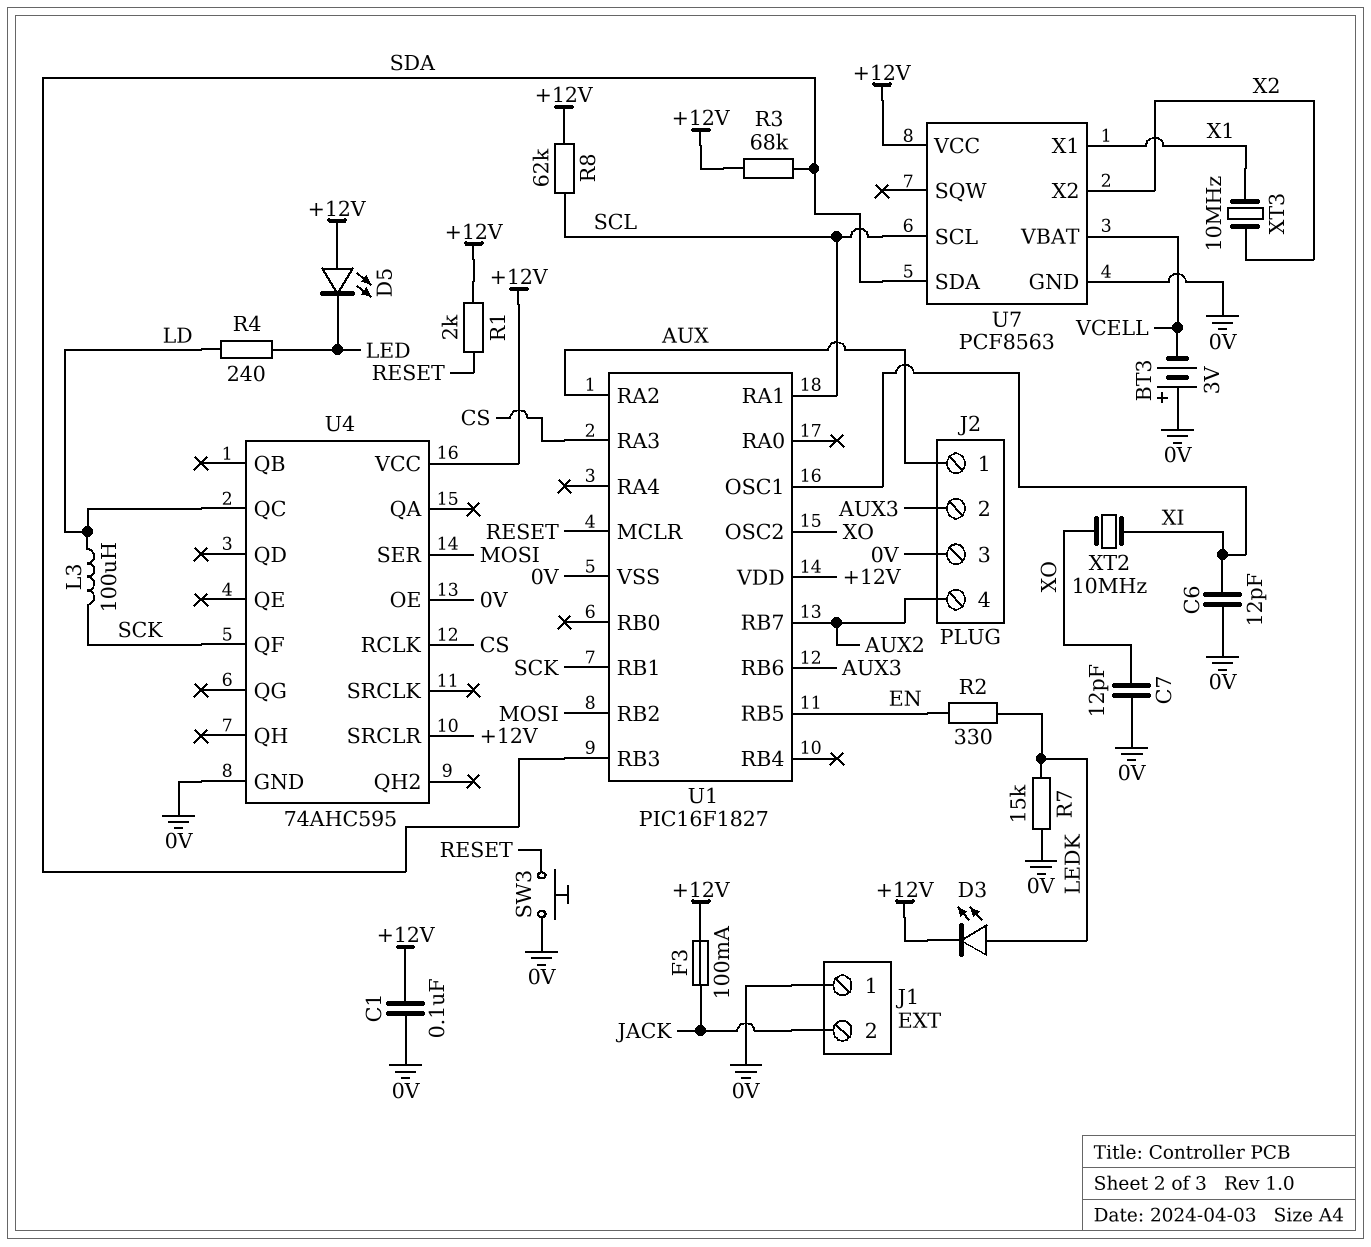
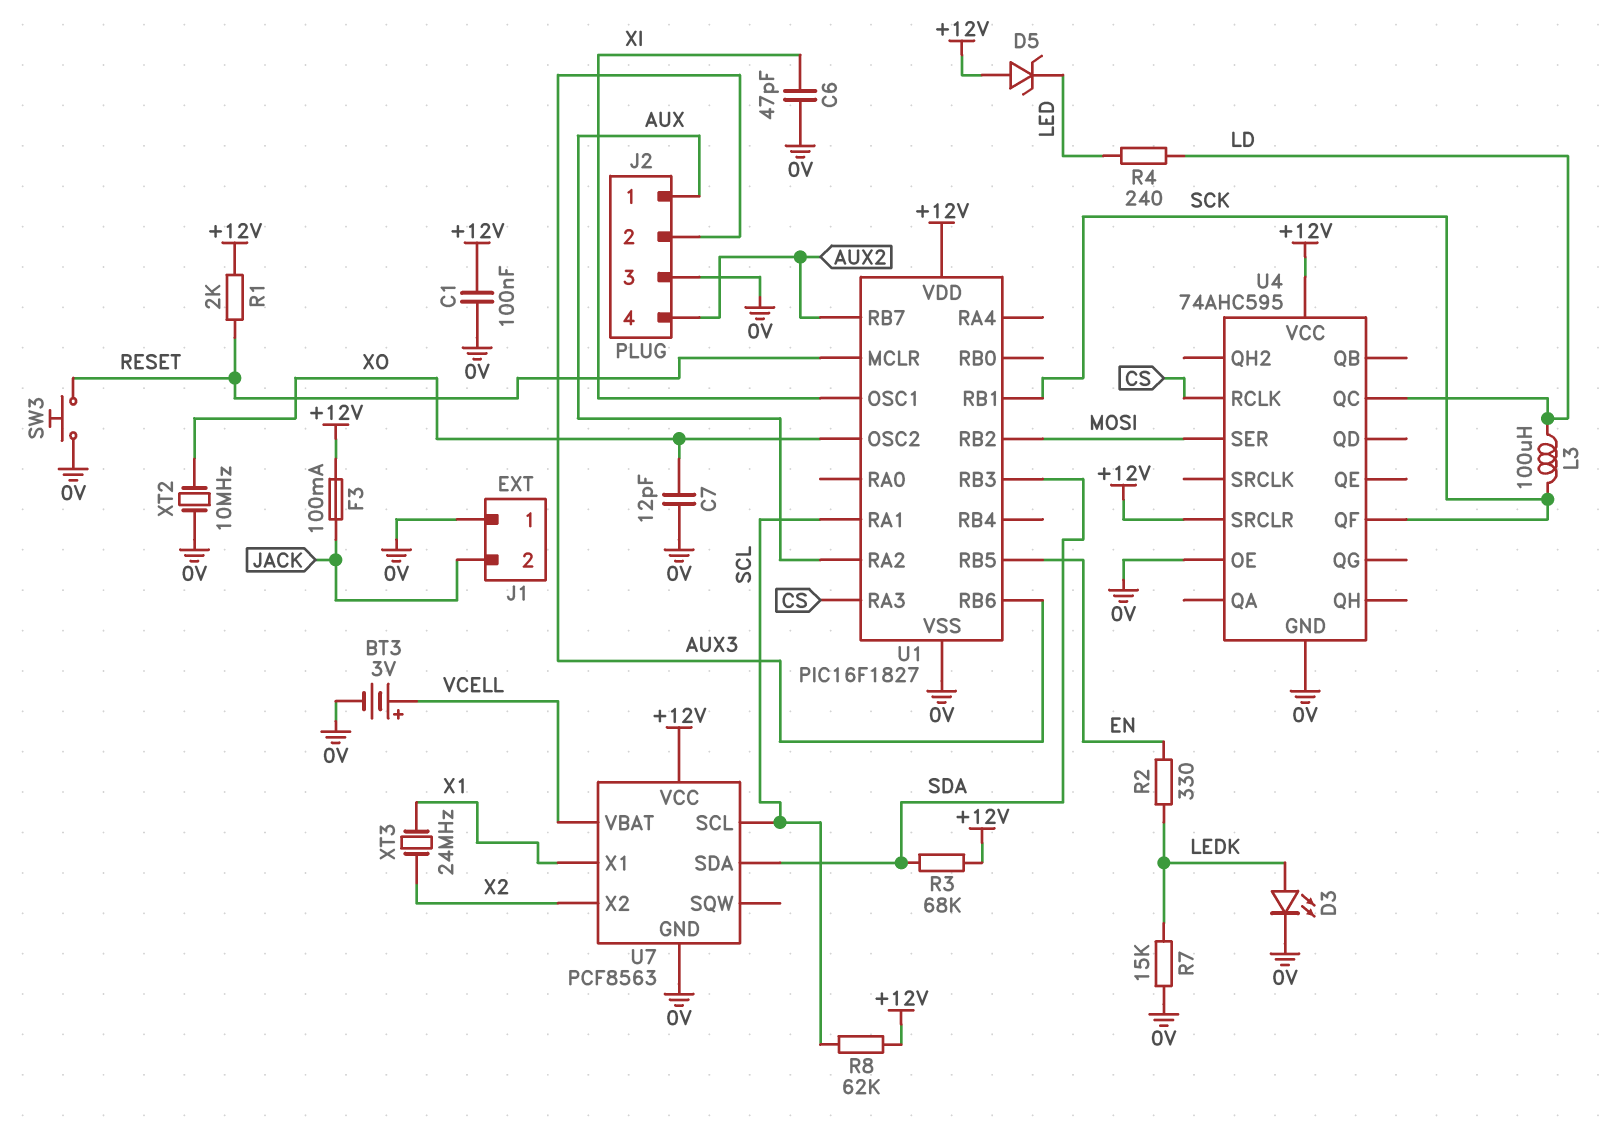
BT3: 3V (plus 0V, minus VCELL) -> 3V (plus VCELL, minus 0V)
C6: 12pF (0V, XI) -> 47pF (0V, XI)
D3: LED (A LEDK, K +12V) -> LED (A LEDK, K 0V)
D5: LED (A +12V, K LED) -> zener (A +12V, K LED)
XT2: 10MHz (XI, XO) -> 10MHz (0V, XO)
XT3: 10MHz (X1, X2) -> 24MHz (X1, X2)

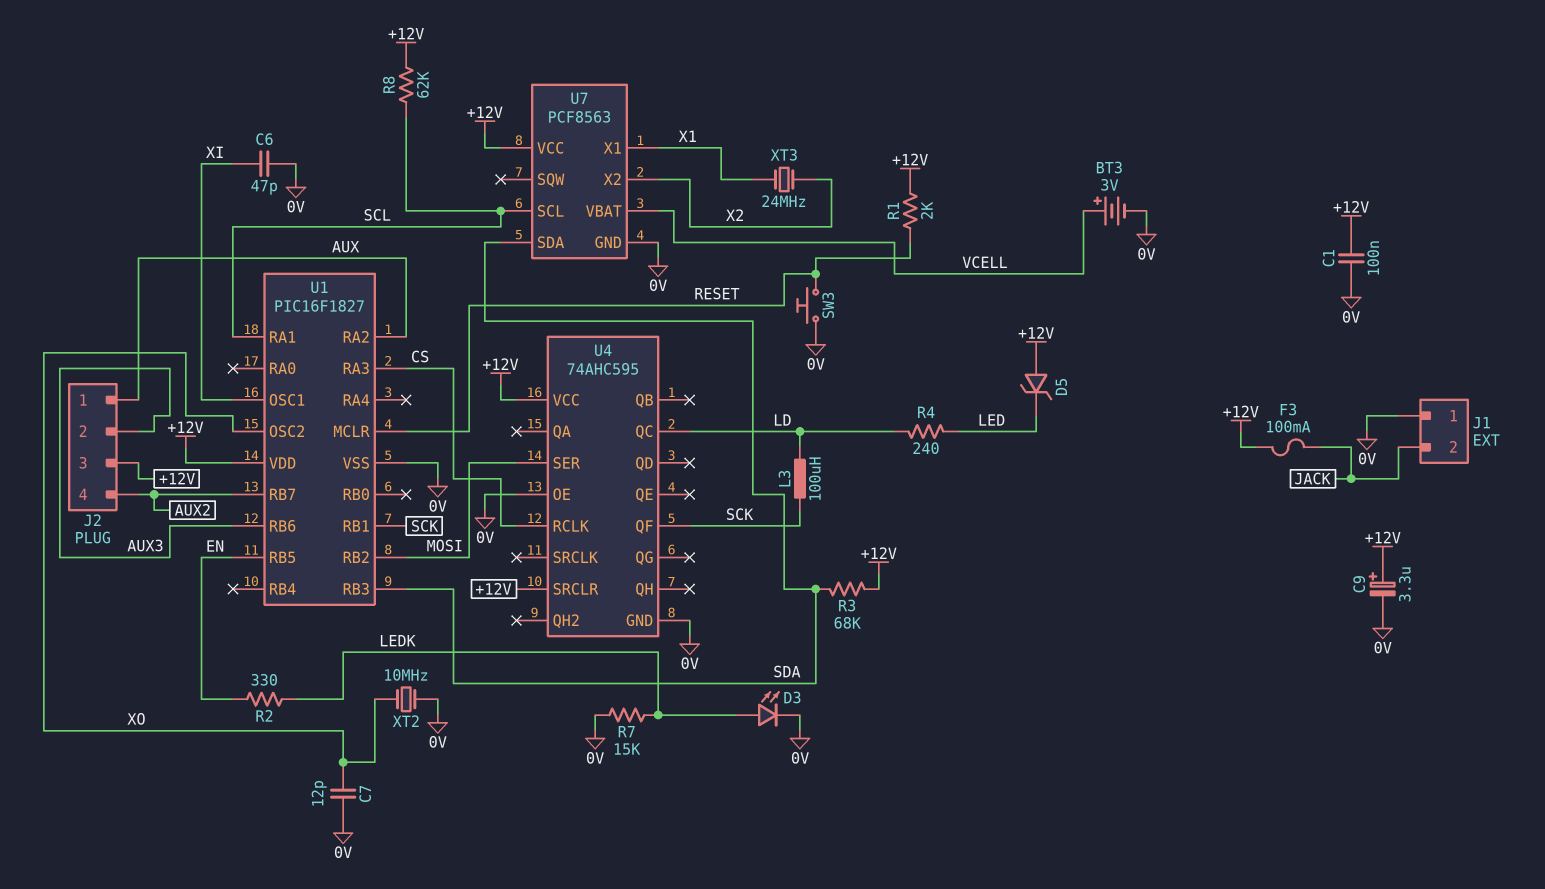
C9: none -> 3.3uF (plus +12V, minus 0V)
J2 pin 3: 0V -> +12V

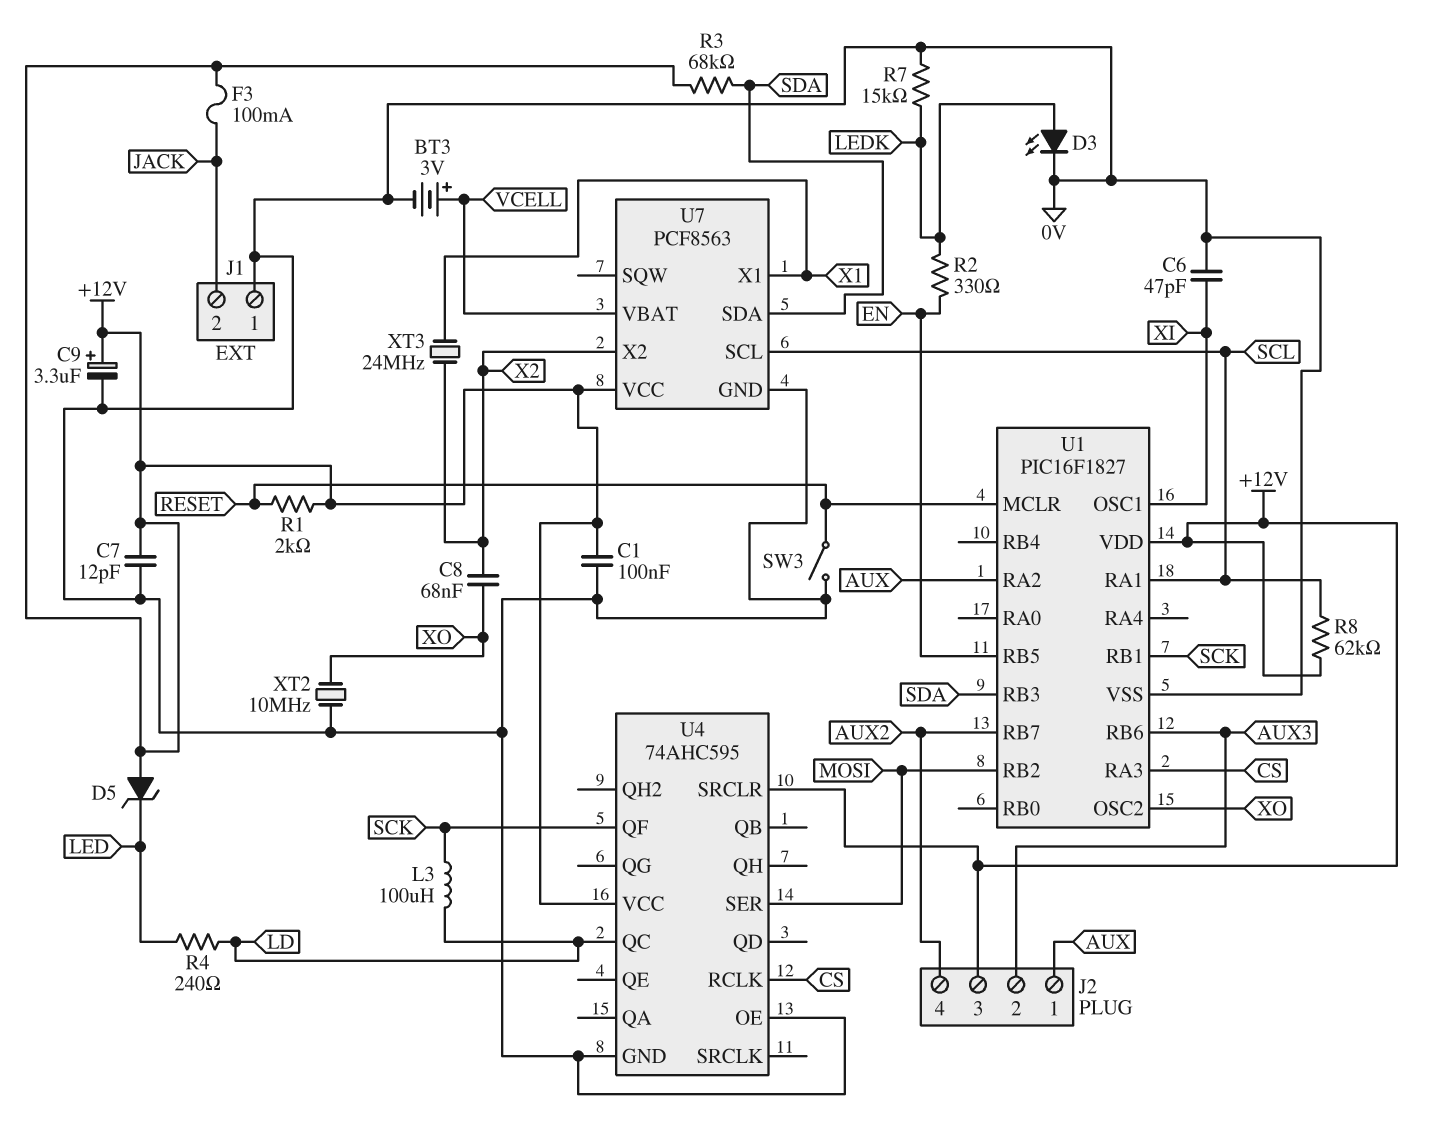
C7: 12pF (0V, XO) -> 12pF (+12V, 0V)
C8: none -> 68nF (X2, XO)
SW3: button (0V, RESET) -> switch (0V, RESET)

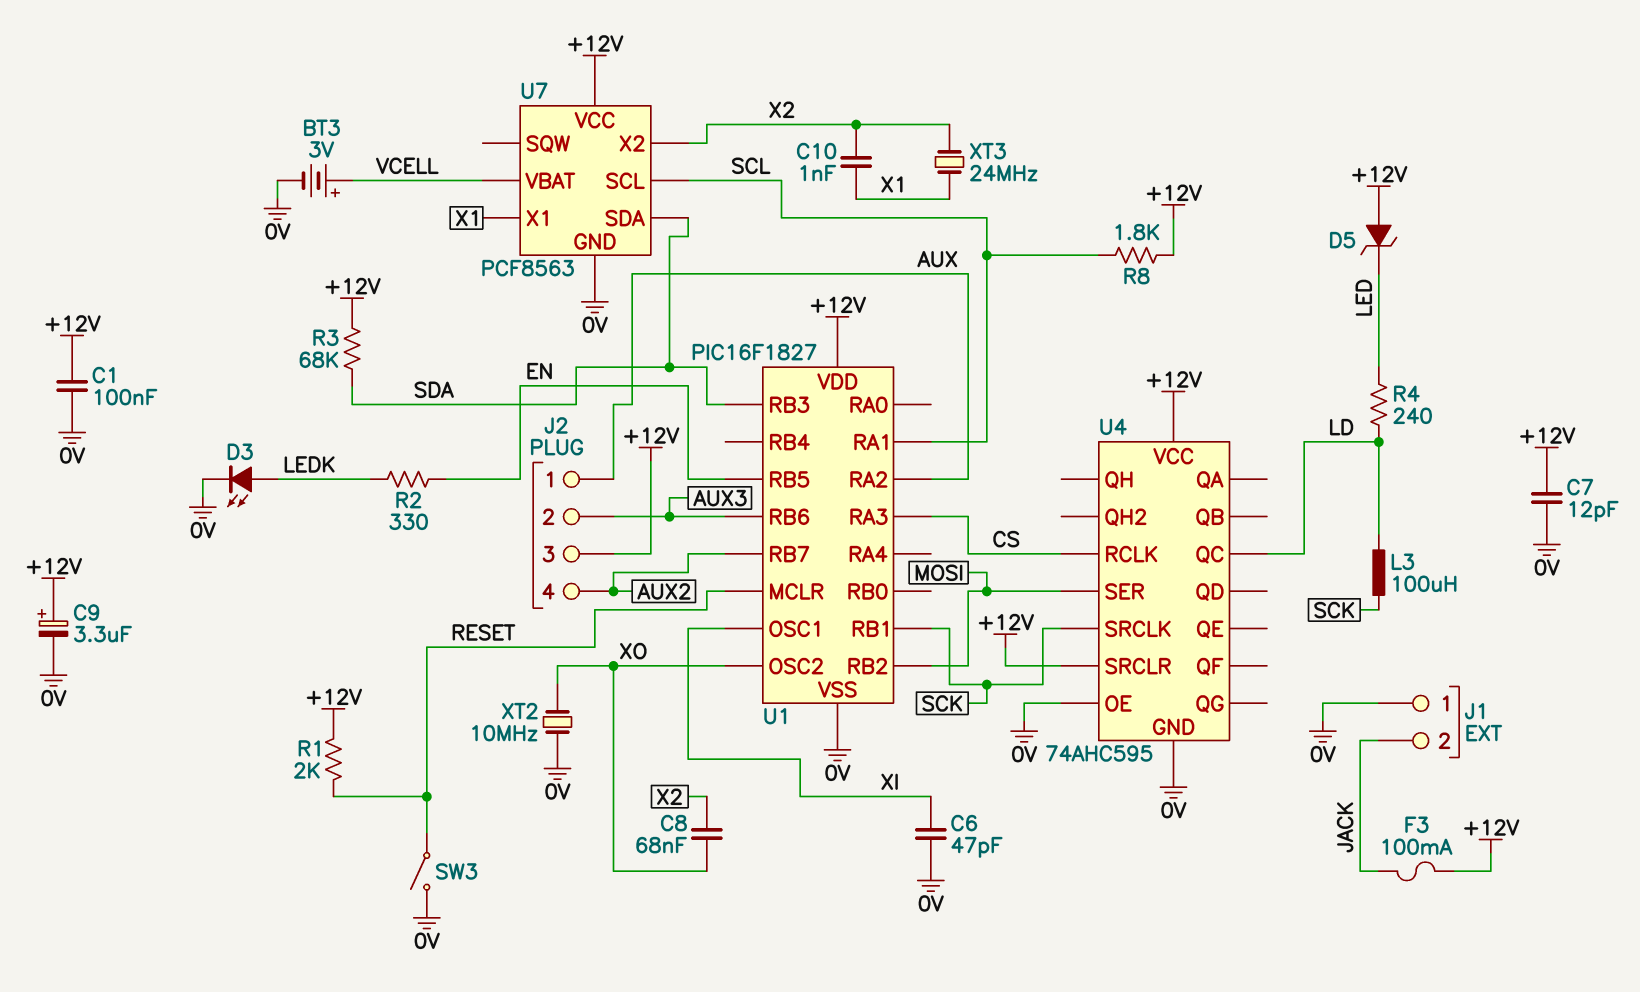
C10: none -> 1nF (X1, X2)
R7: 15k (0V, LEDK) -> none
R8: 62k (+12V, SCL) -> 1.8k (+12V, SCL)
U4 pin QF: SCK -> none
U4 pin SRCLK: none -> SCK

